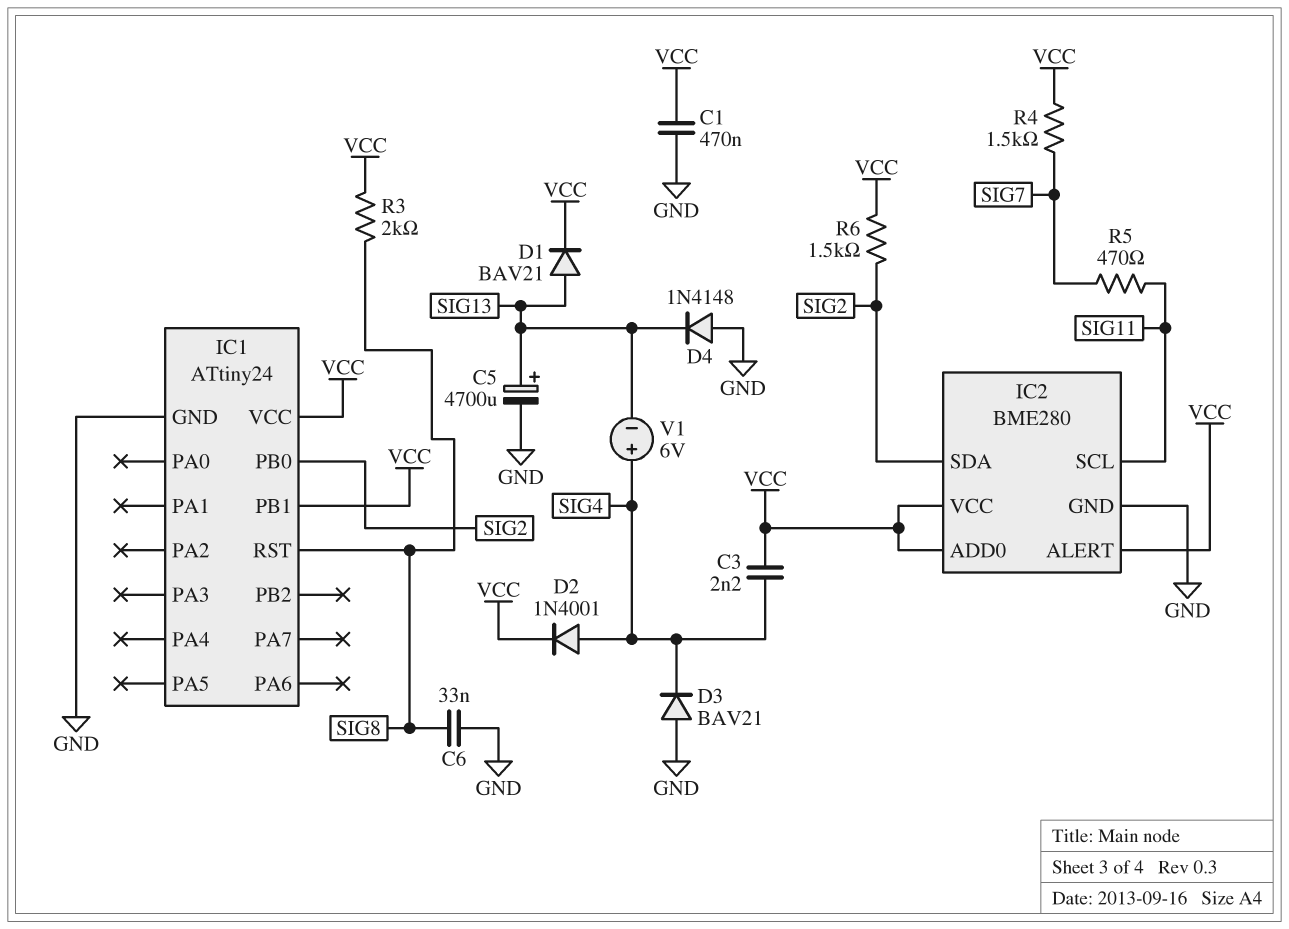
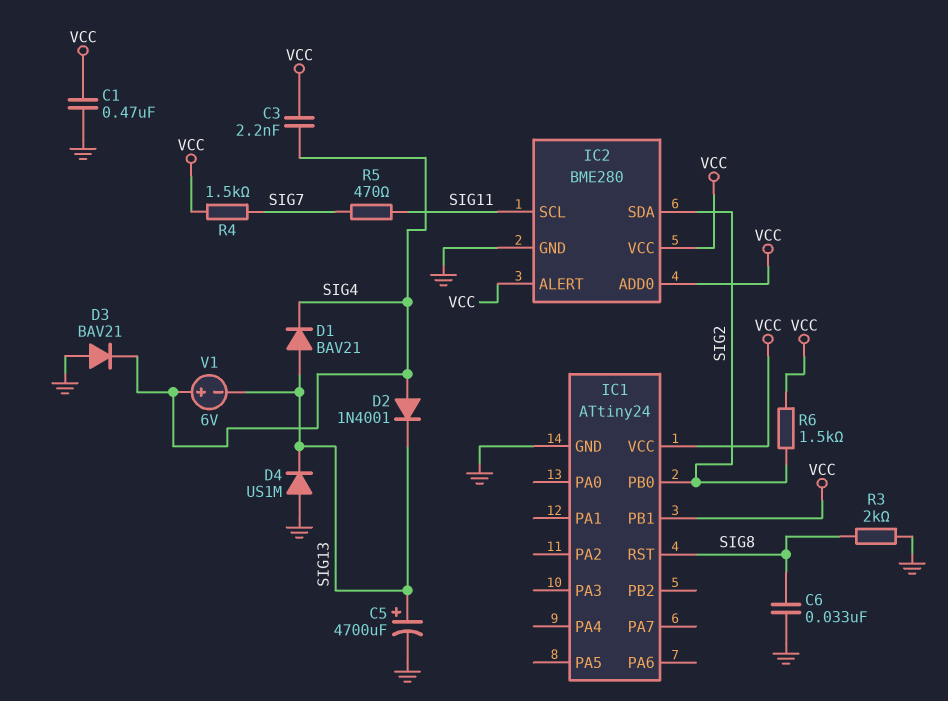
D1: diode BAV21 (A SIG13, K VCC) -> diode BAV21 (A SIG13, K SIG4)
D2: diode 1N4001 (A SIG4, K VCC) -> diode 1N4001 (A SIG4, K SIG13)
D4: diode 1N4148 (A GND, K SIG13) -> diode US1M (A GND, K SIG13)
R3: 2k (SIG8, VCC) -> 2k (GND, SIG8)

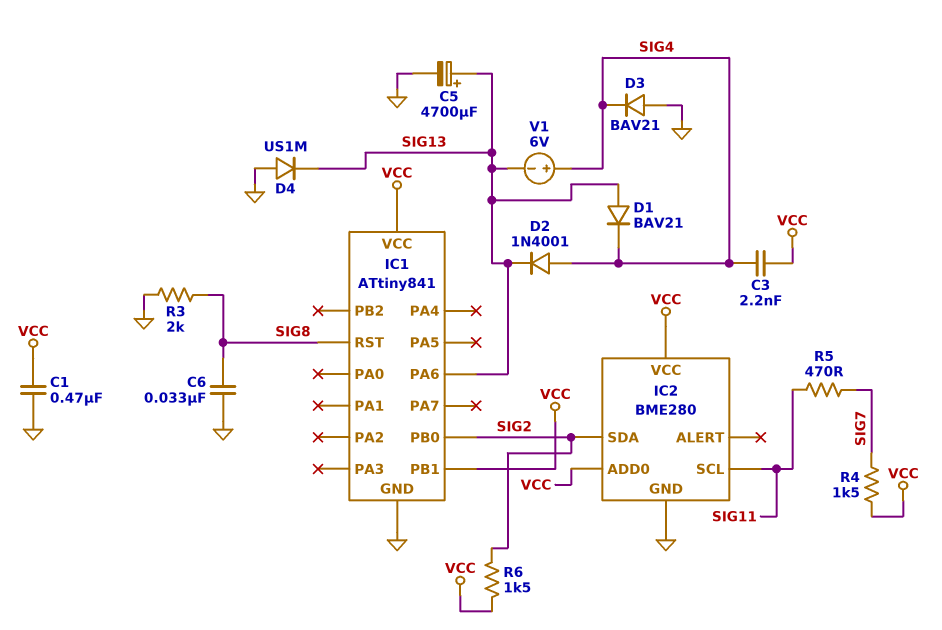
IC1: ATtiny24 -> ATtiny841
IC1 pin PA6: none -> SIG13
IC2 pin ALERT: VCC -> none

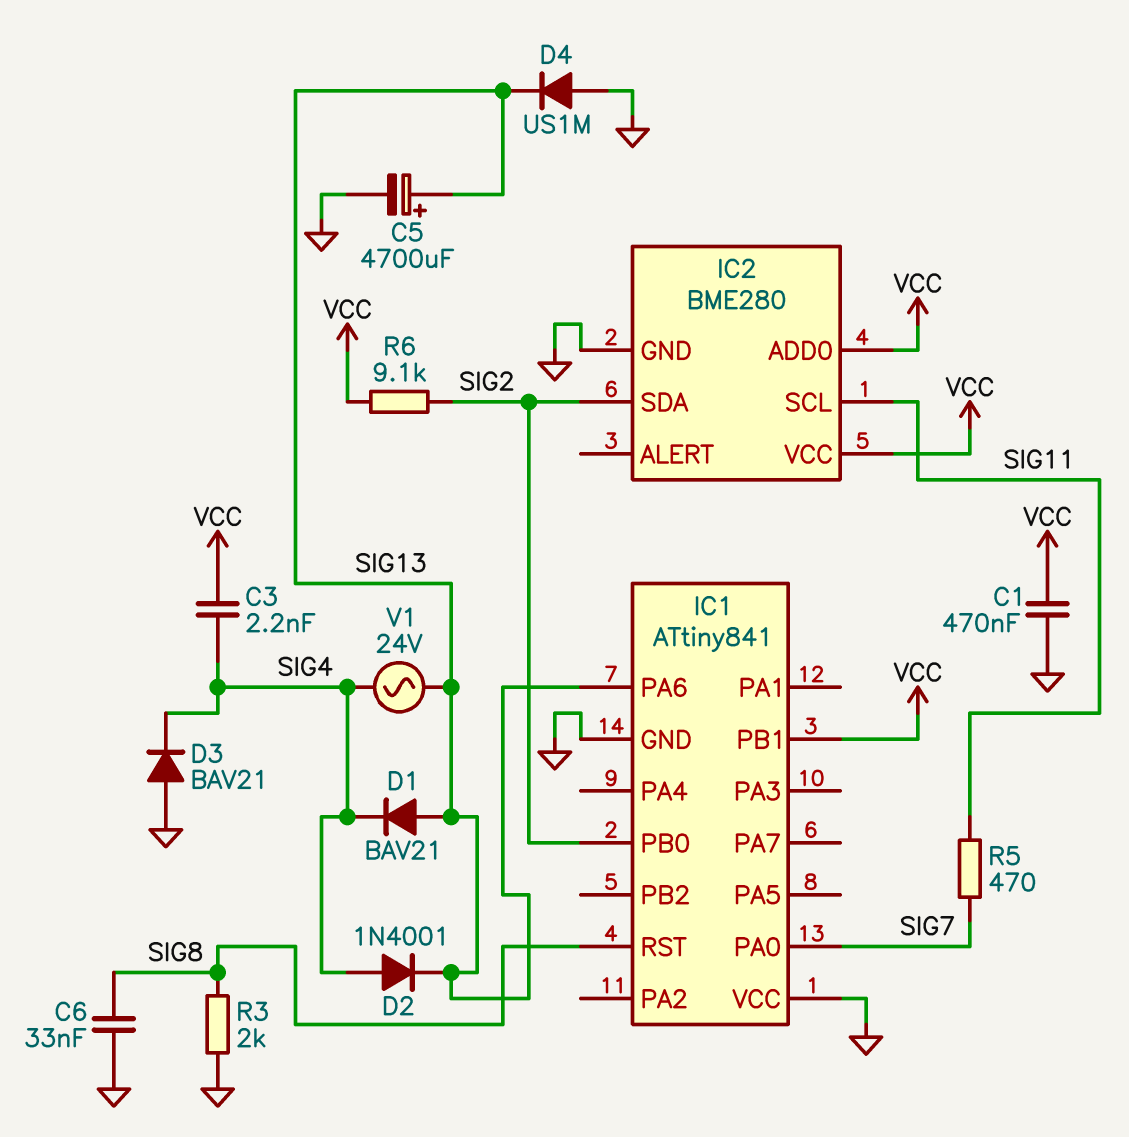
IC1 pin PA0: none -> SIG7
IC1 pin VCC: VCC -> GND
R4: 1.5k (SIG7, VCC) -> none
R6: 1.5k (SIG2, VCC) -> 9.1k (SIG2, VCC)
V1: 6V (plus SIG4, minus SIG13) -> AC 24V (SIG4, SIG13)

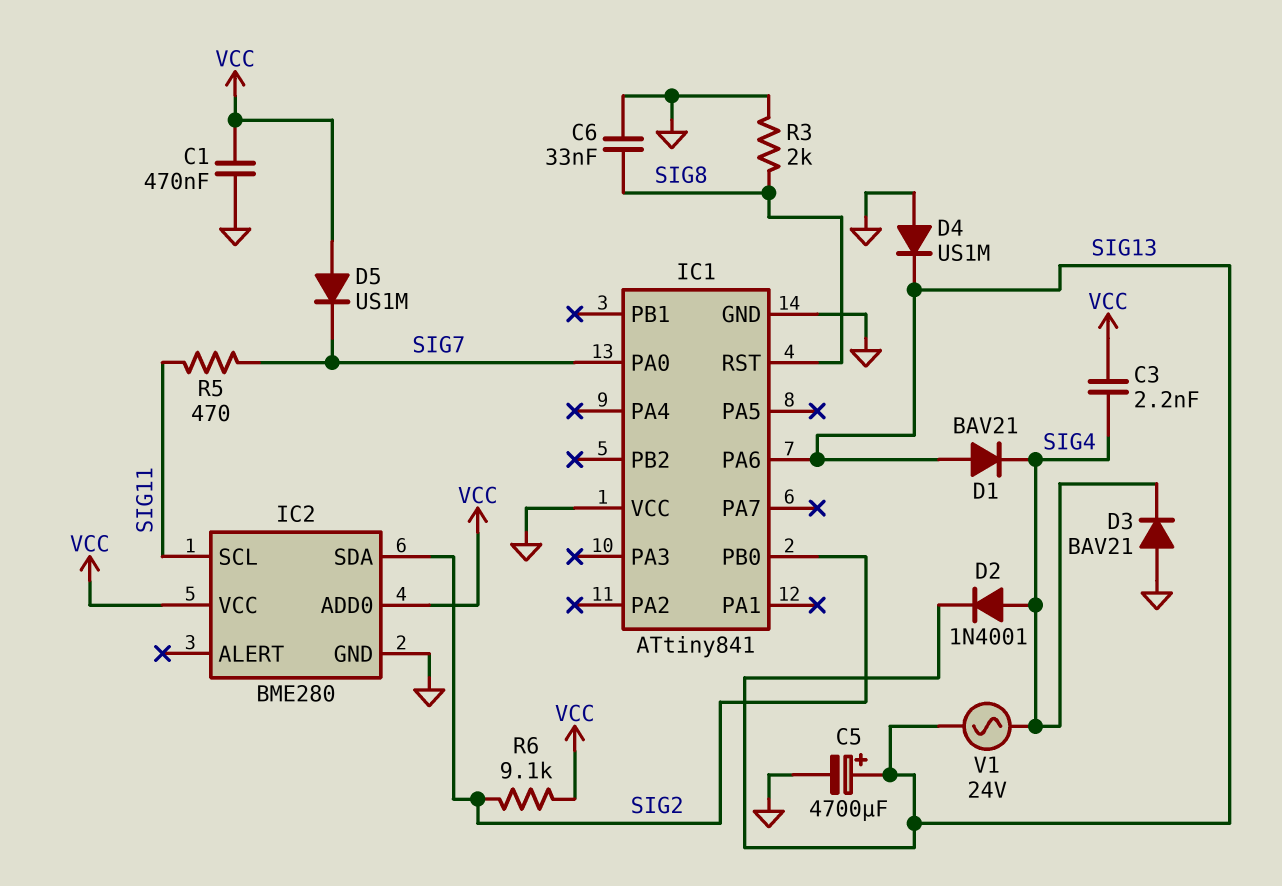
D5: none -> diode US1M (A VCC, K SIG7)
IC1 pin PB1: VCC -> none

